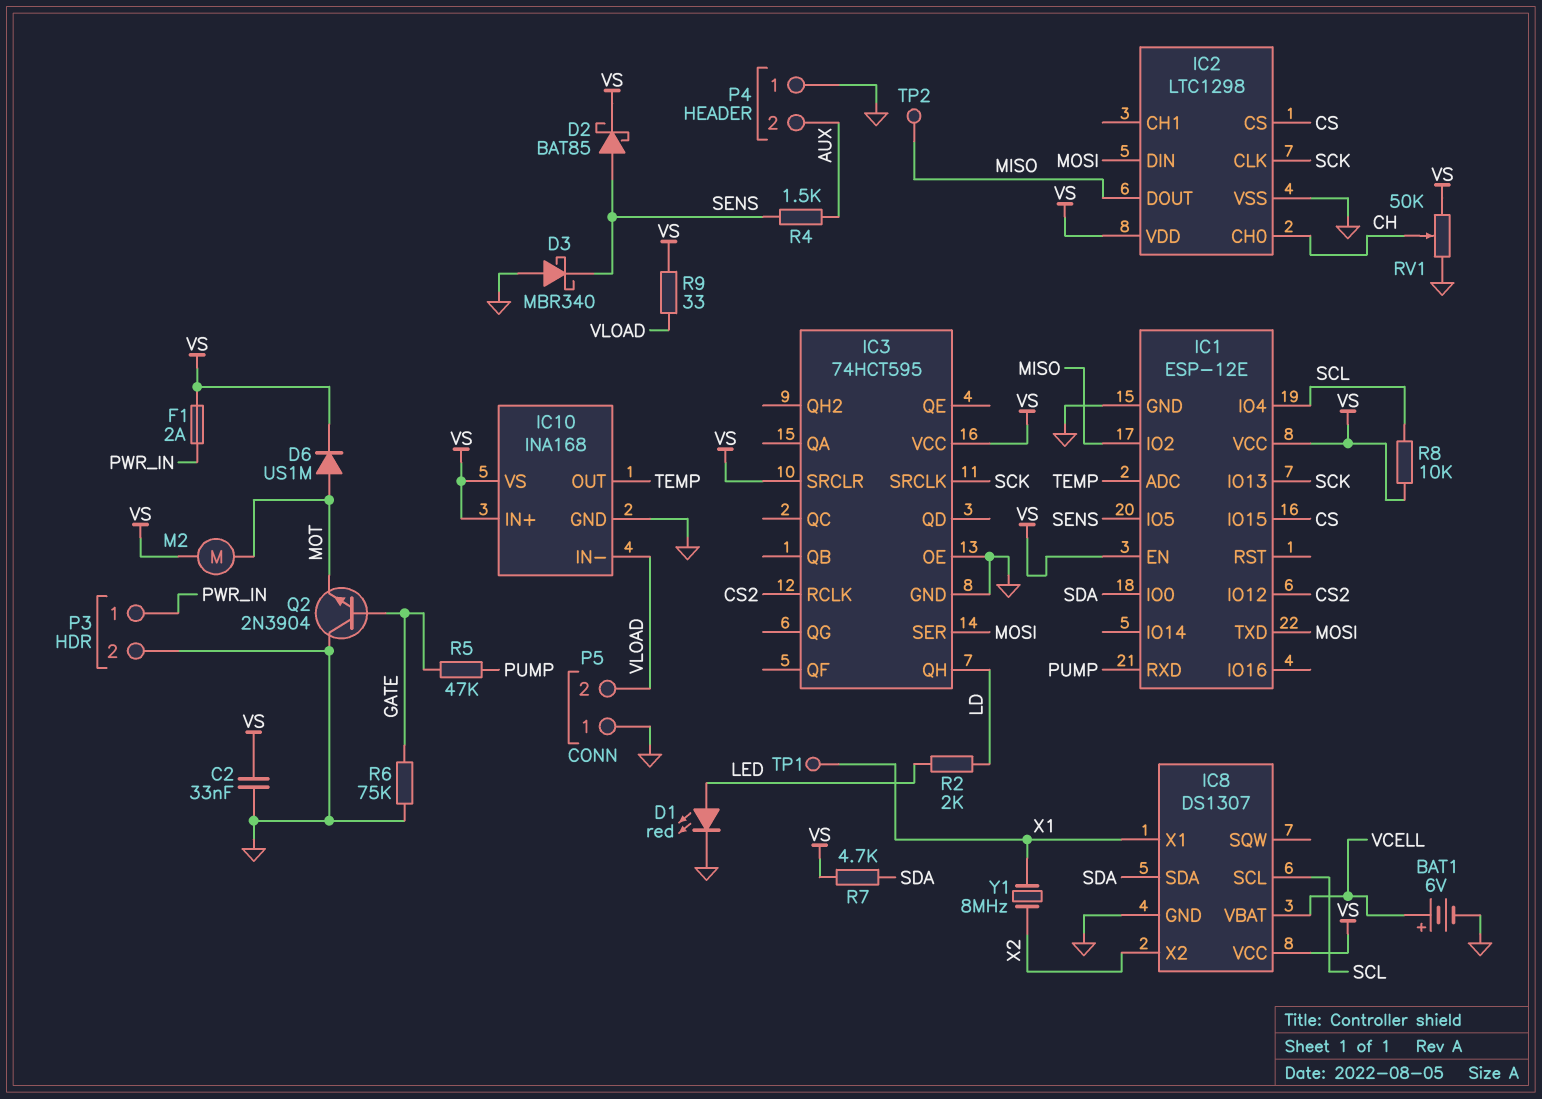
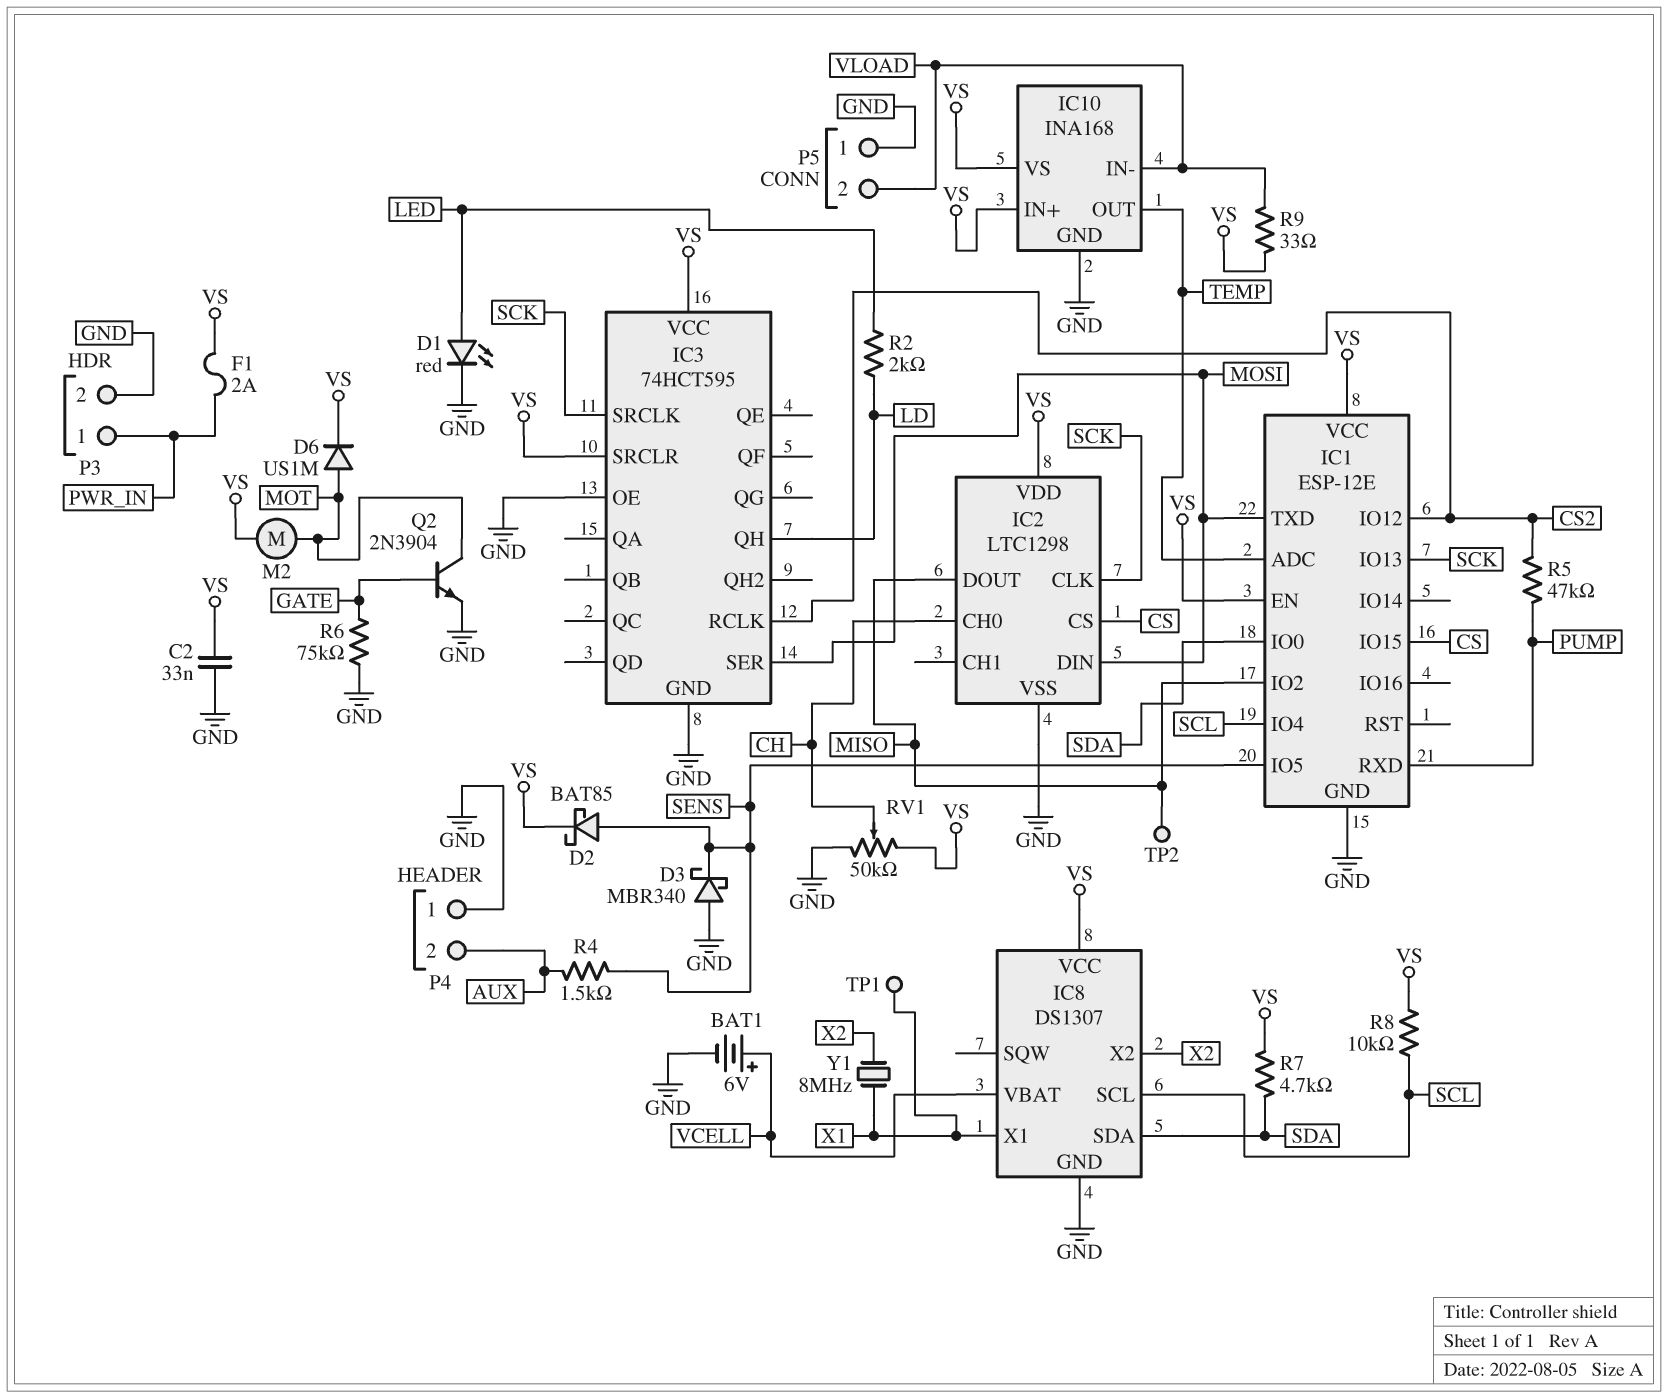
Q2: NPN 2N3904 (B GATE, C GND, E MOT) -> NPN 2N3904 (B GATE, C MOT, E GND)
R5: 47k (GATE, PUMP) -> 47k (CS2, PUMP)

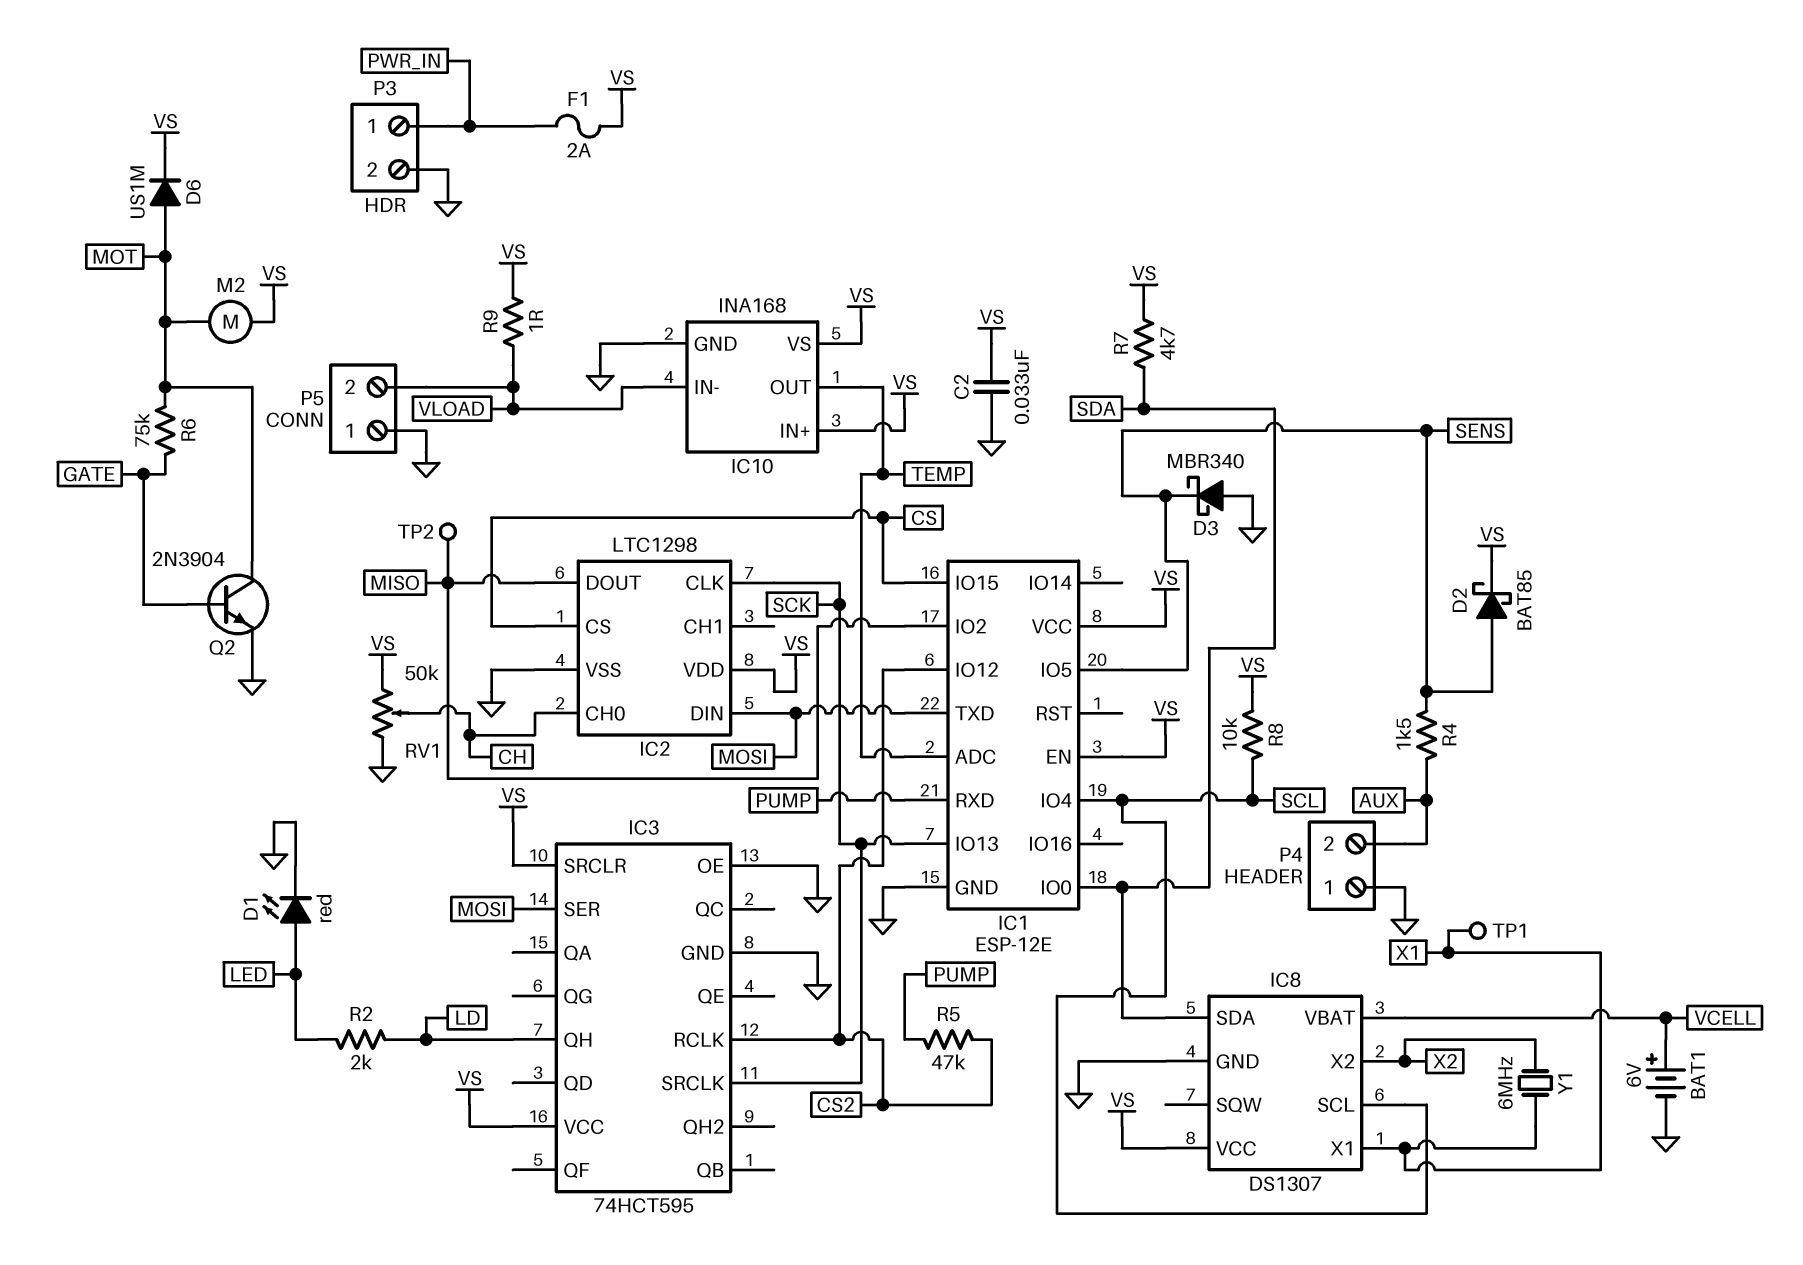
R6: 75k (GATE, GND) -> 75k (GATE, MOT)
R9: 33 (VLOAD, VS) -> 1 (VLOAD, VS)
Y1: 8MHz (X1, X2) -> 6MHz (X1, X2)

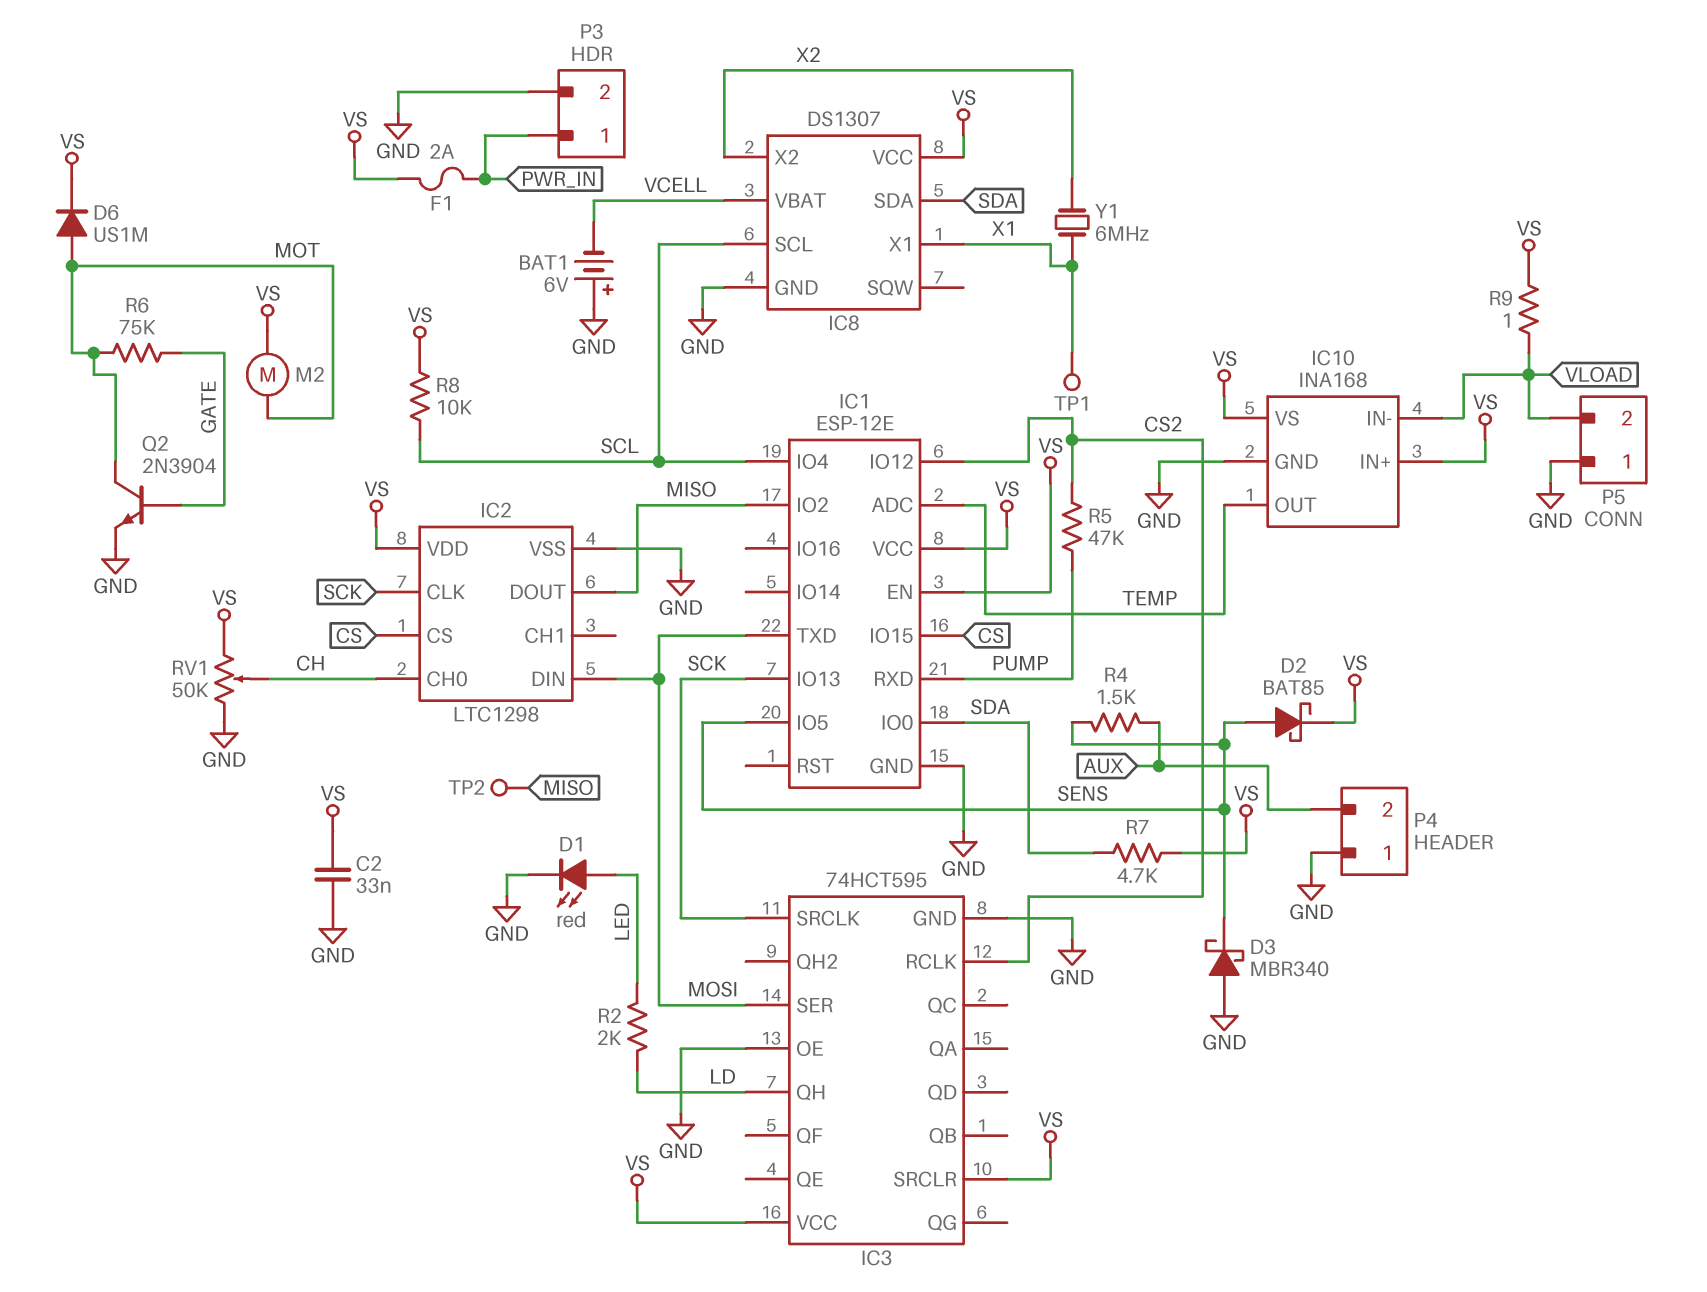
BAT1: 6V (plus VCELL, minus GND) -> 6V (plus GND, minus VCELL)

